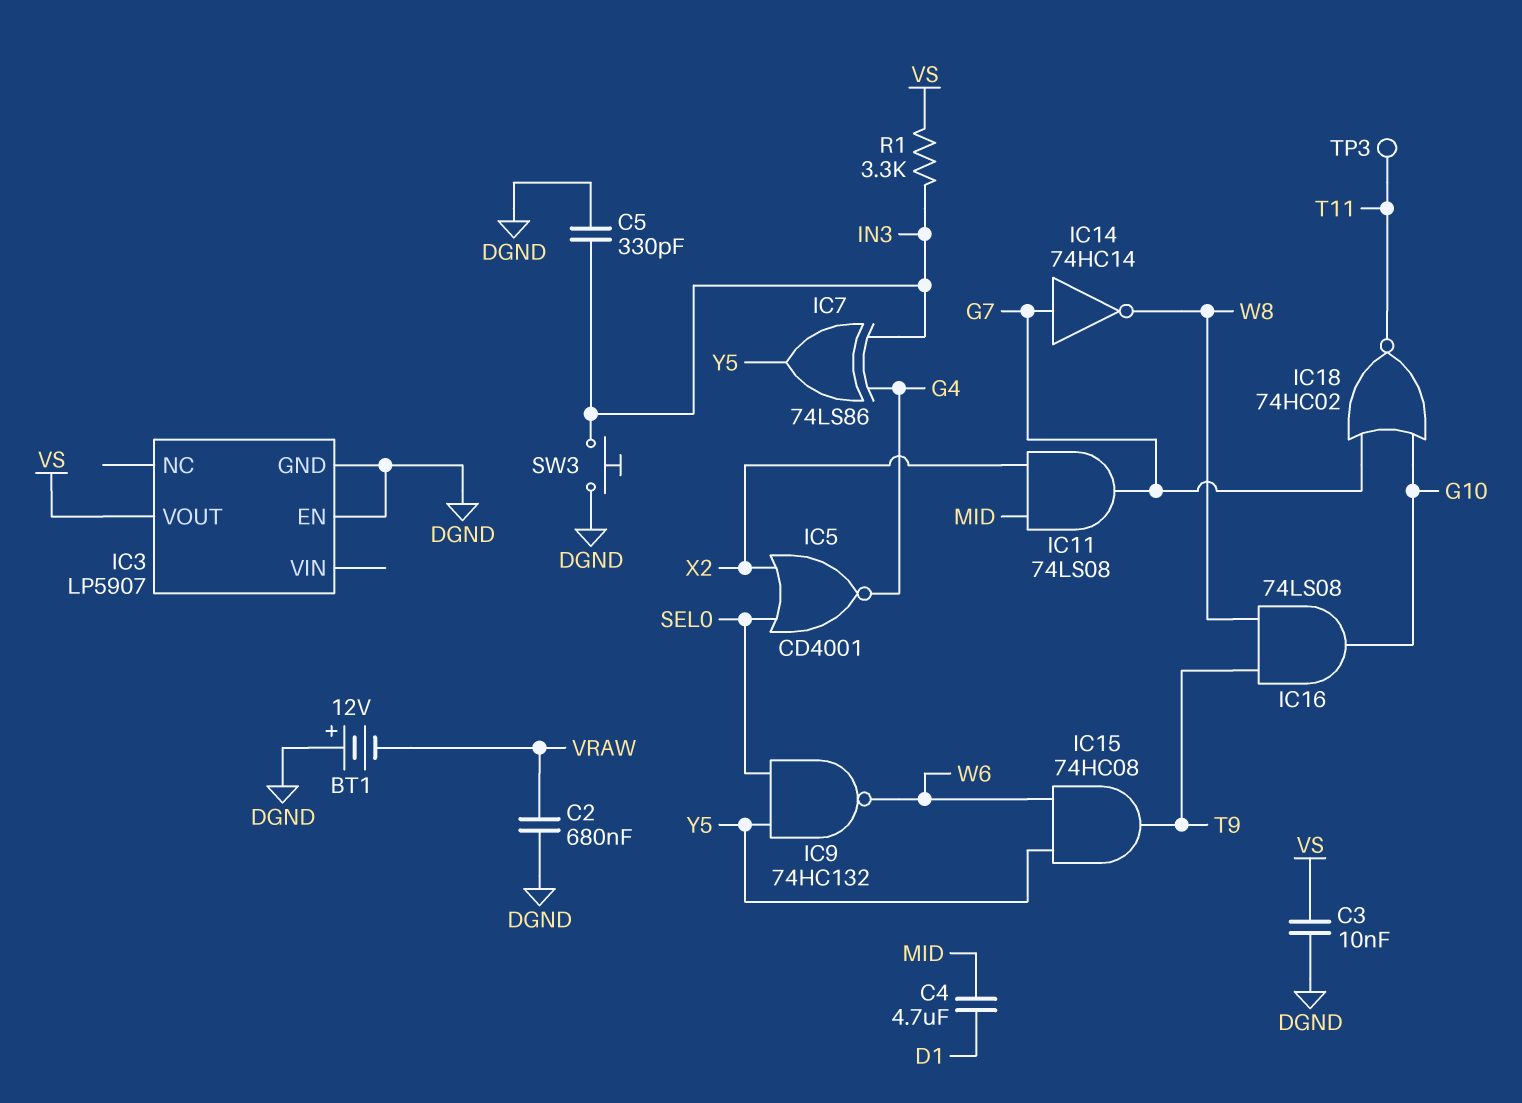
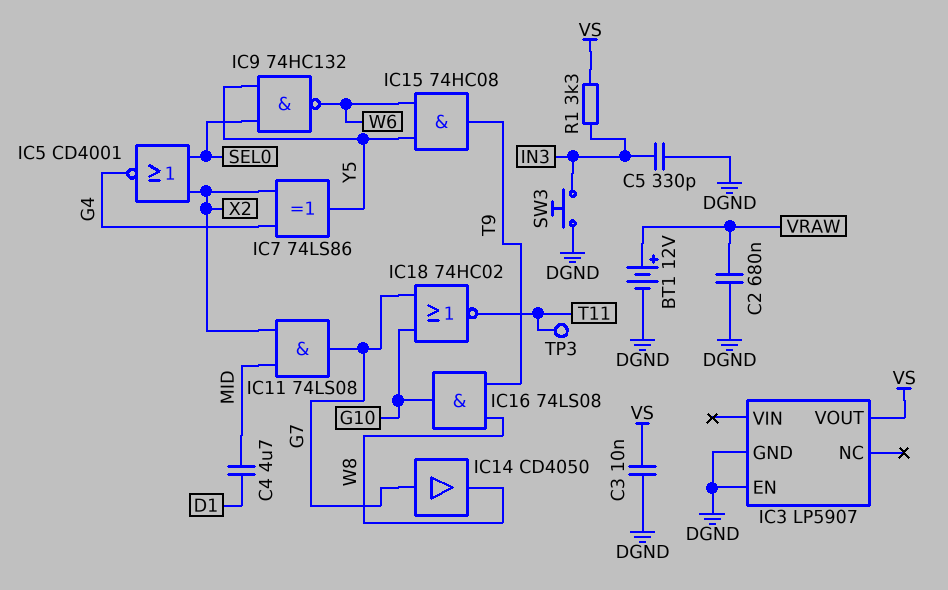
BT1: 12V (plus DGND, minus VRAW) -> 12V (plus VRAW, minus DGND)
IC7: XOR 74LS86 (in G4, in IN3, out Y5) -> XOR 74LS86 (in G4, in X2, out Y5)
IC14: NOT 74HC14 (in G7, out W8) -> buffer CD4050 (in G7, out W8)

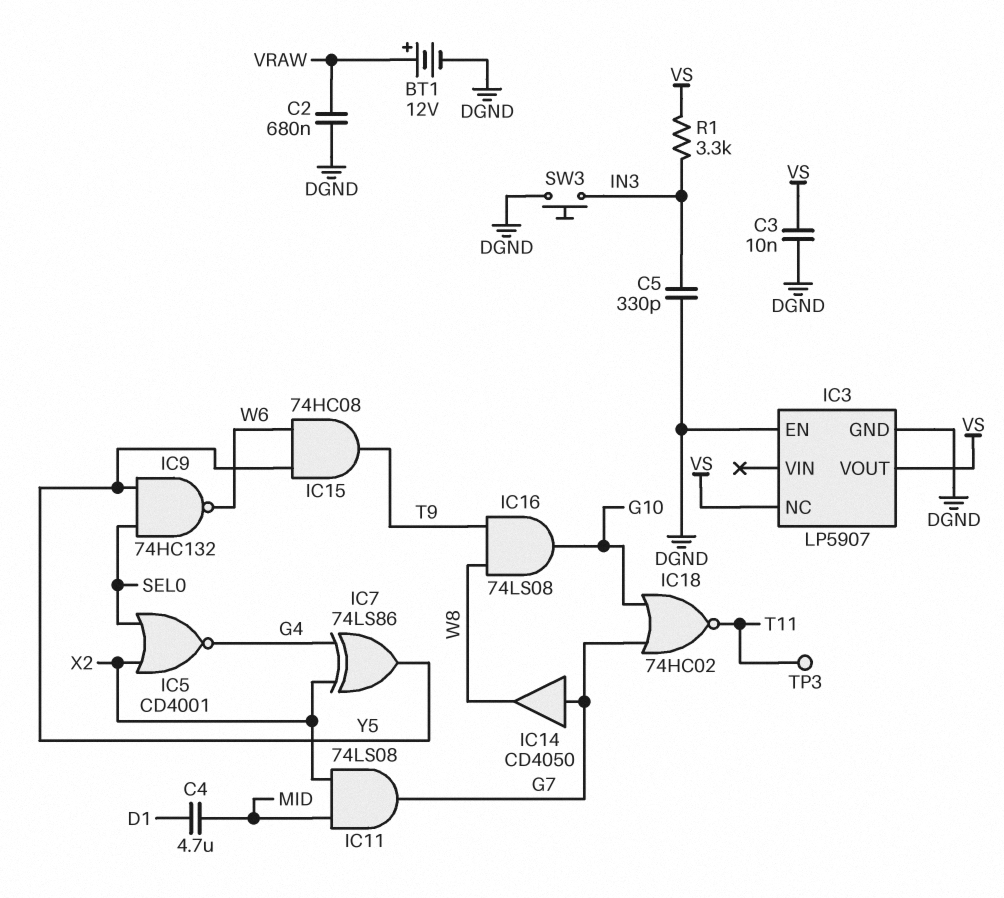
IC3 pin NC: none -> VS

